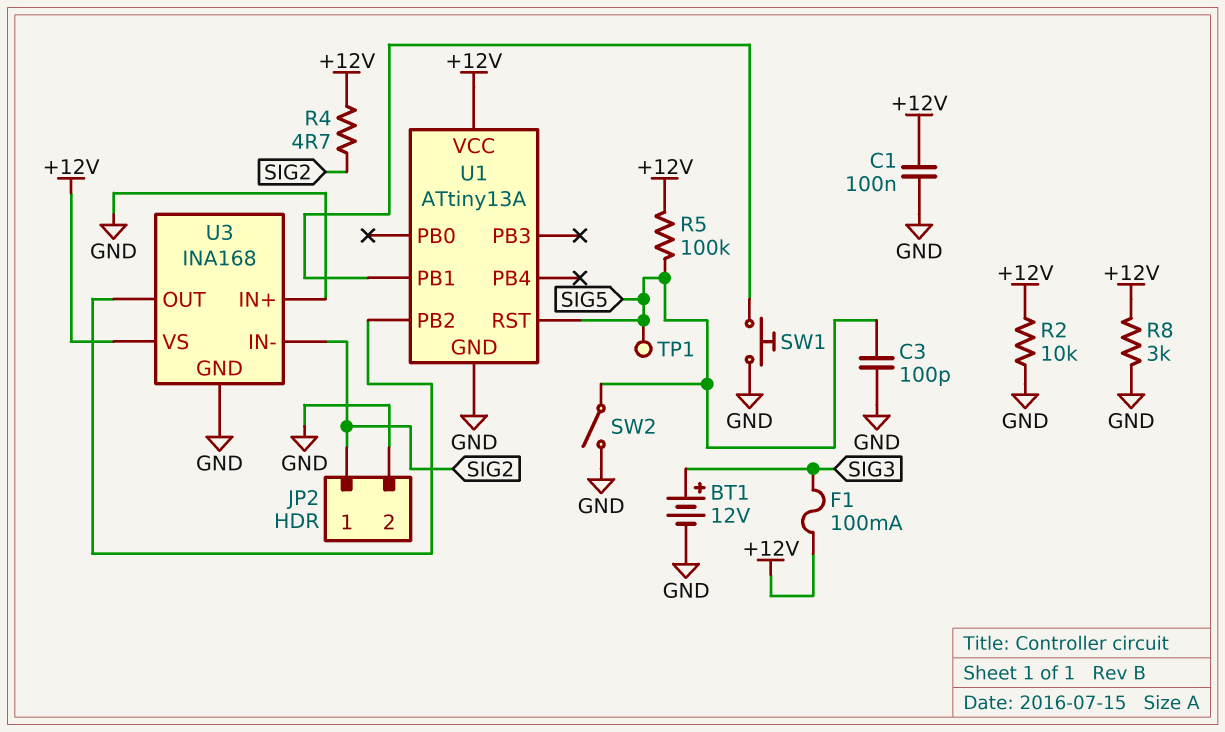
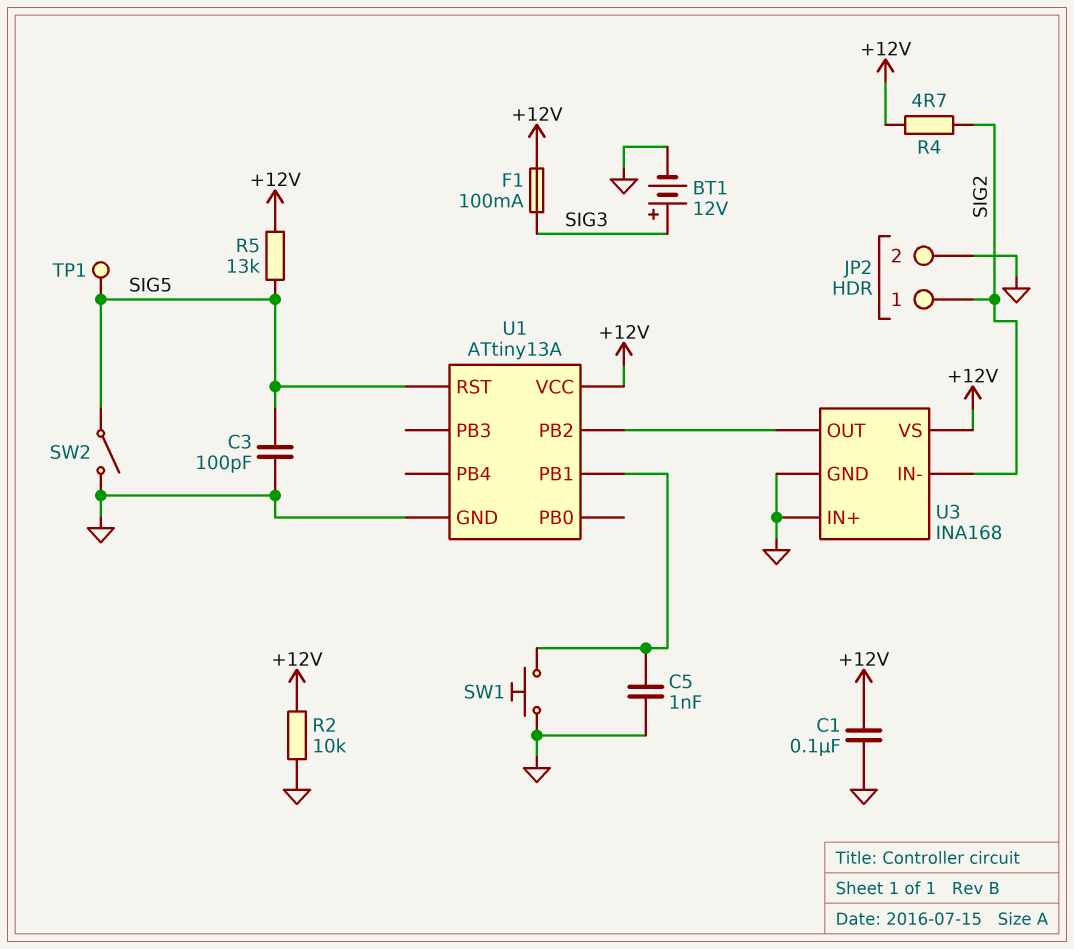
C5: none -> 1nF (GND, U1/PB1)
R5: 100k (+12V, SIG5) -> 13k (+12V, SIG5)
R8: 3k (+12V, GND) -> none

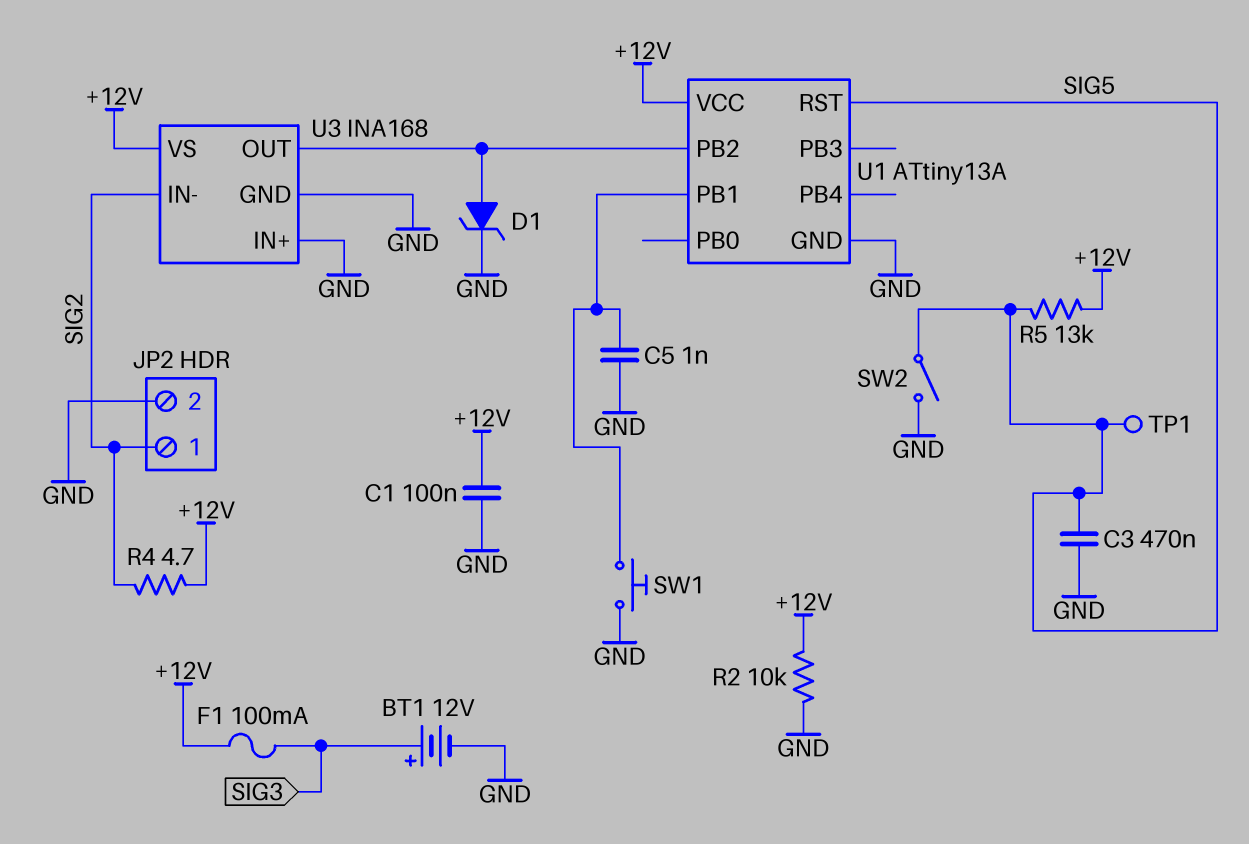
C3: 100pF (GND, SIG5) -> 470nF (GND, SIG5)
D1: none -> zener (A U1/PB2, K GND)

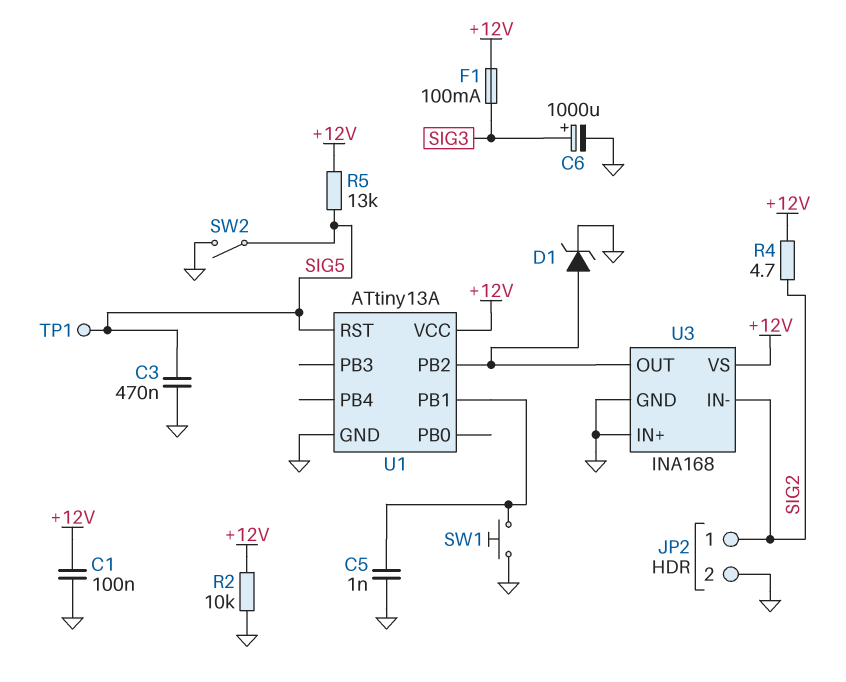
BT1: 12V (plus SIG3, minus GND) -> none
C6: none -> 1000uF (plus SIG3, minus GND)

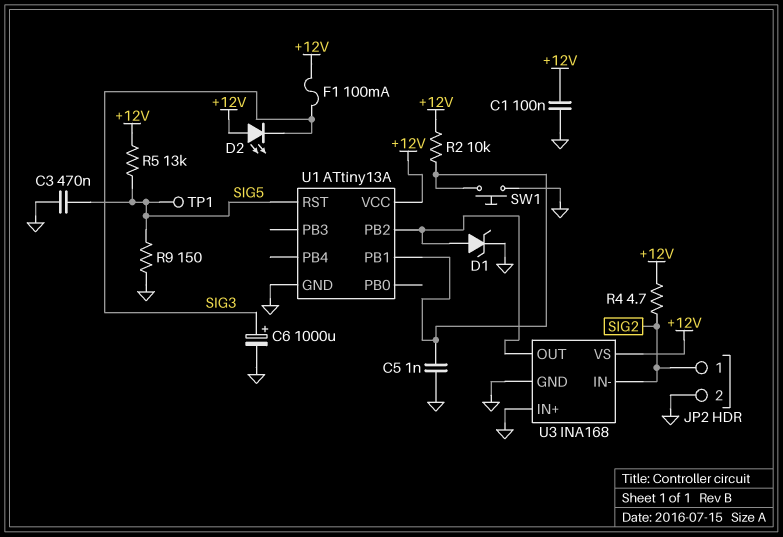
D2: none -> LED (A +12V, K SIG3)
R2: 10k (+12V, GND) -> 10k (+12V, U1/PB1)
R9: none -> 150 (GND, SIG5)
SW2: switch (GND, SIG5) -> none

